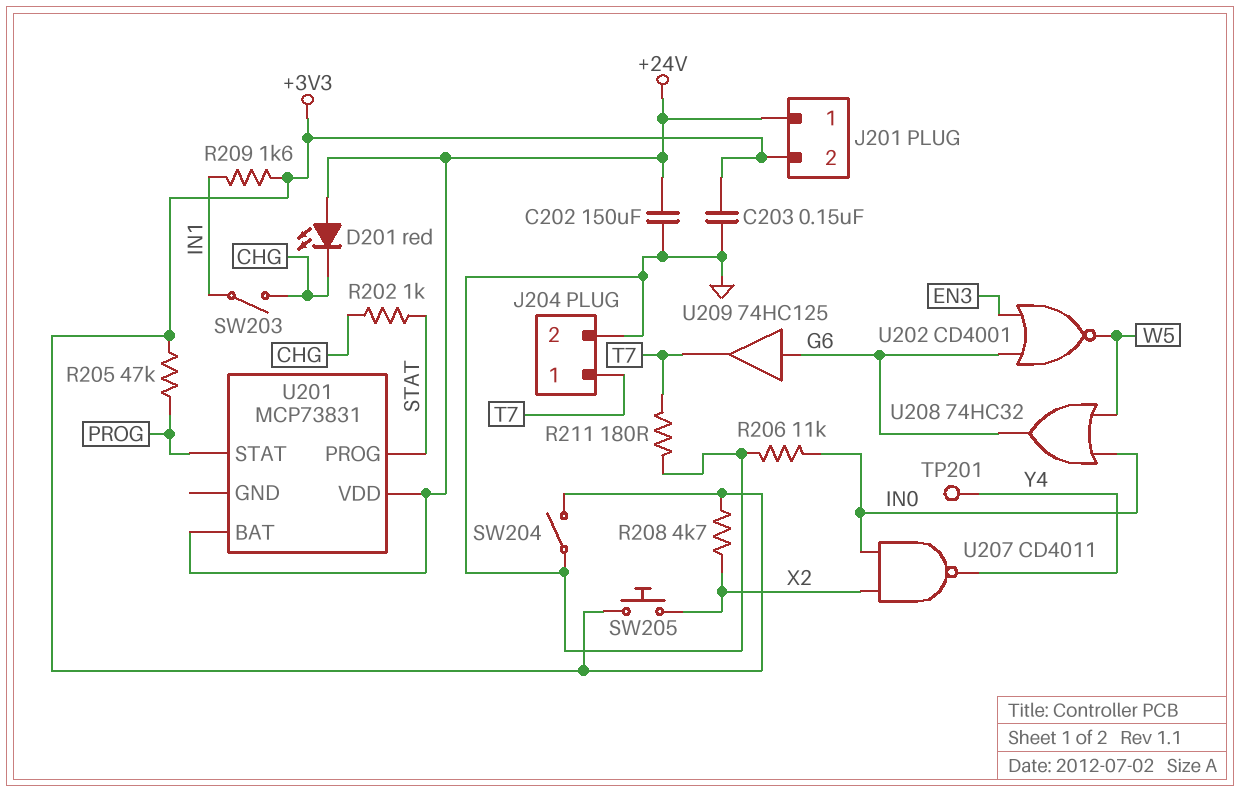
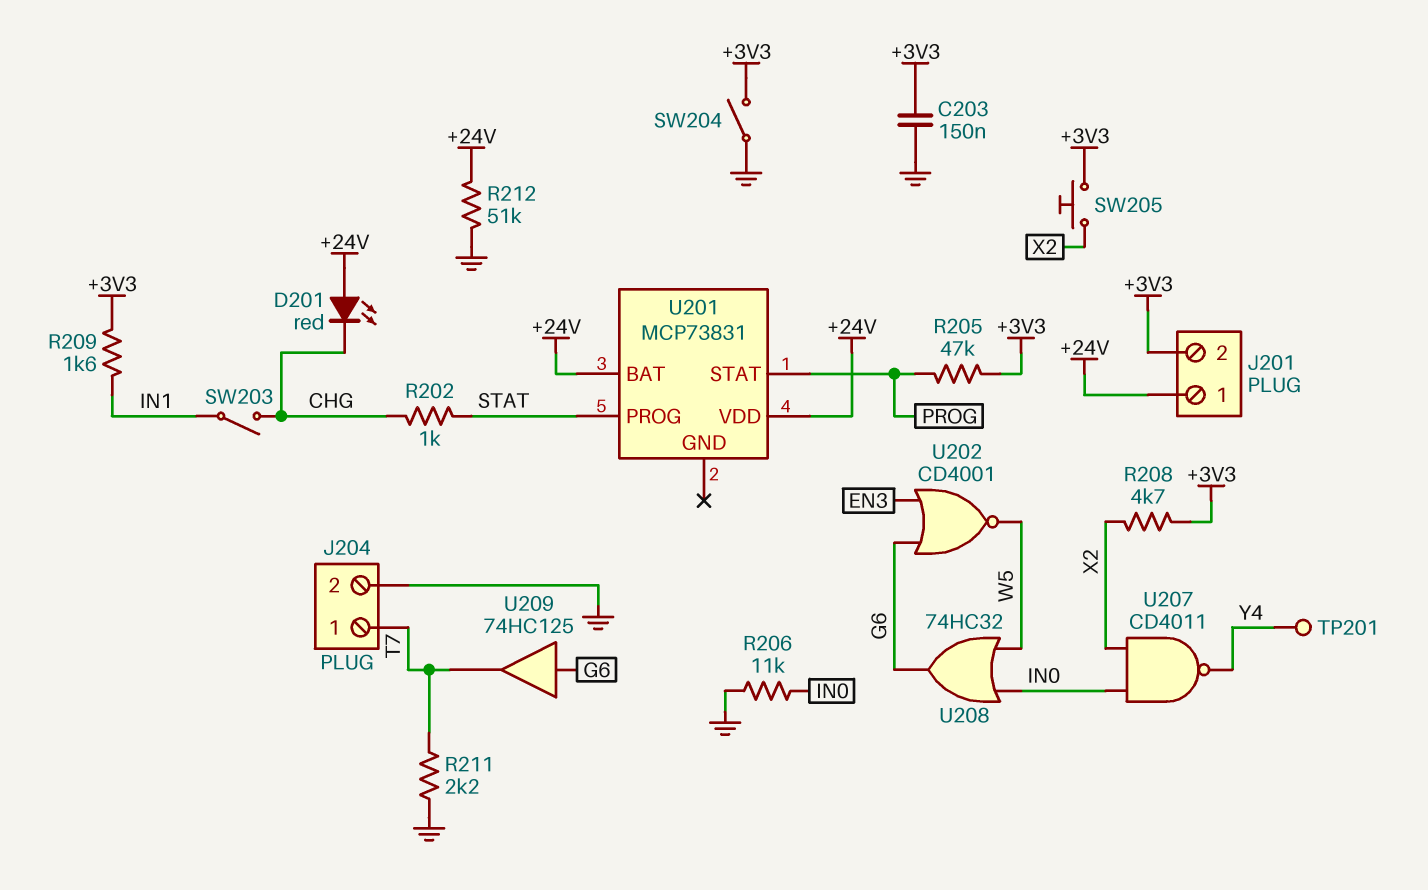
C202: 150uF (+24V, GND) -> none
R211: 180 (GND, T7) -> 2.2k (GND, T7)
R212: none -> 51k (+24V, GND)

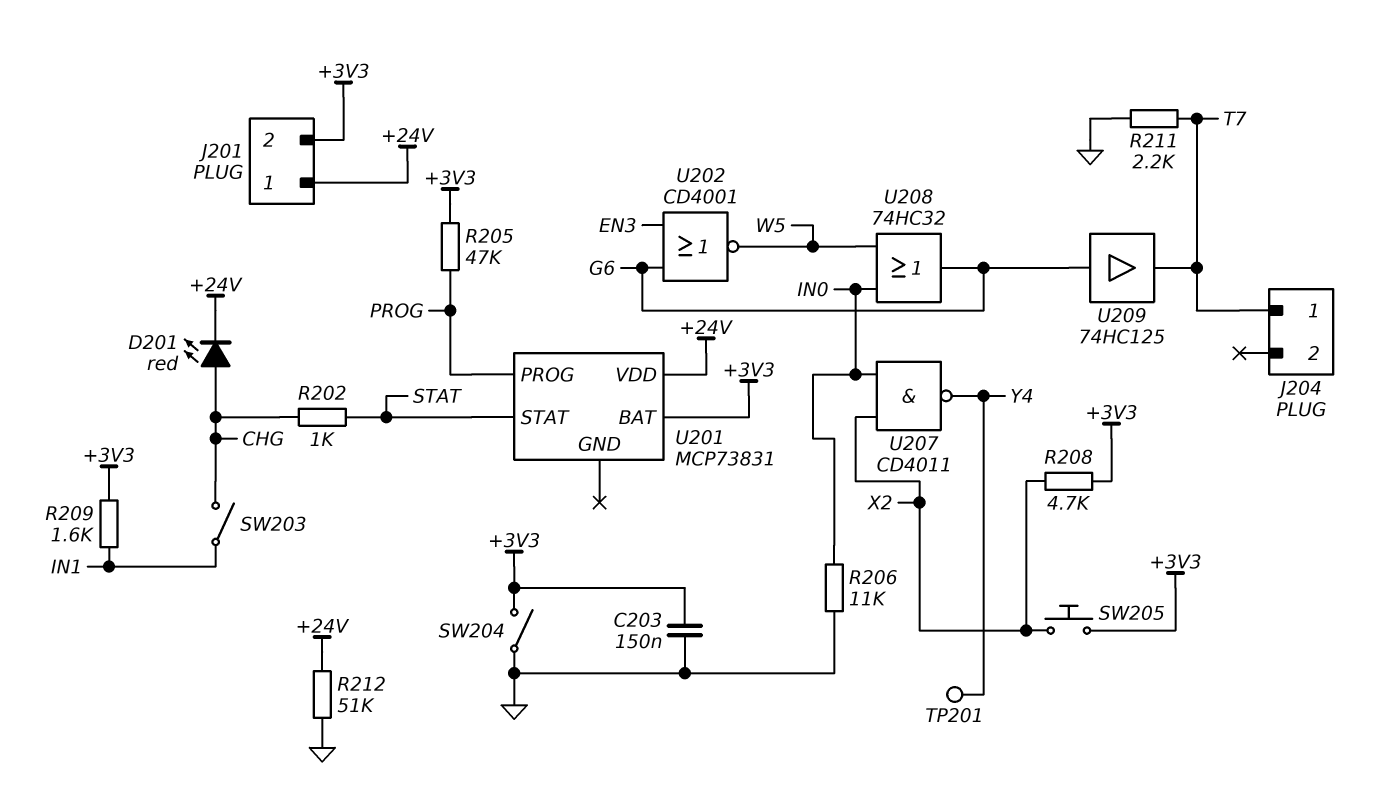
D201: LED red (A +24V, K CHG) -> LED red (A CHG, K +24V)
J204 pin 2: GND -> none
U201 pin BAT: +24V -> +3V3
U201 pin PROG: STAT -> PROG
U201 pin STAT: PROG -> STAT

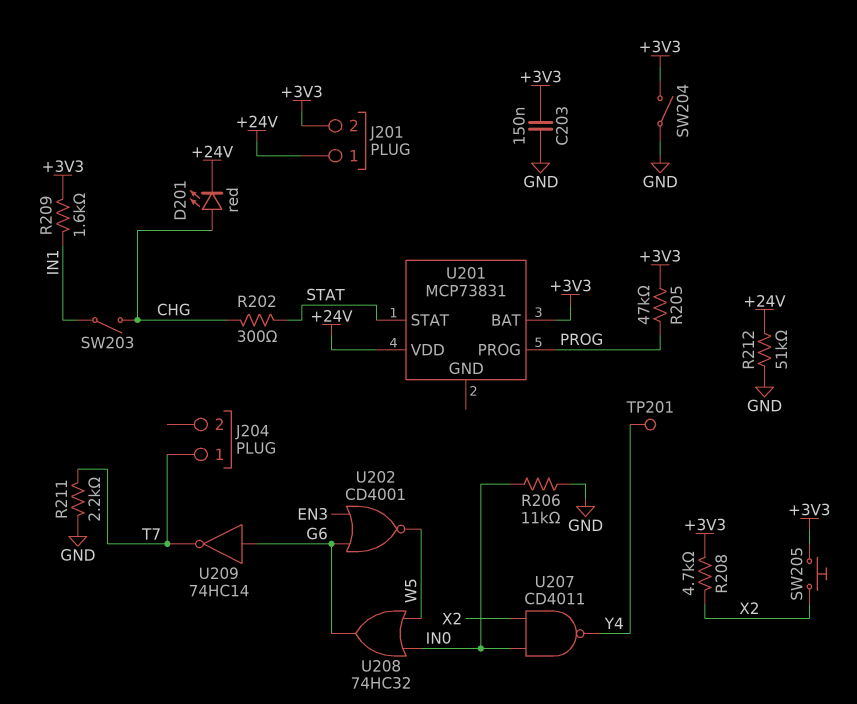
R202: 1k (CHG, STAT) -> 300 (CHG, STAT)
U209: buffer 74HC125 (in G6, out T7) -> NOT 74HC14 (in G6, out T7)

